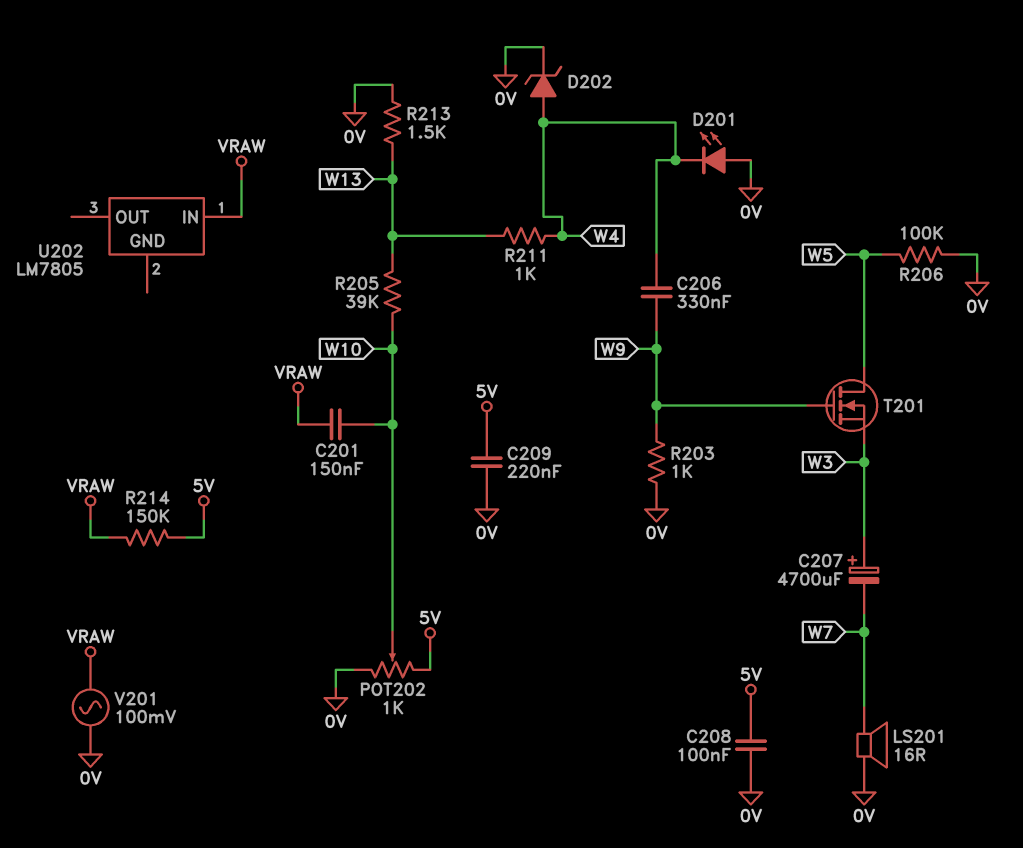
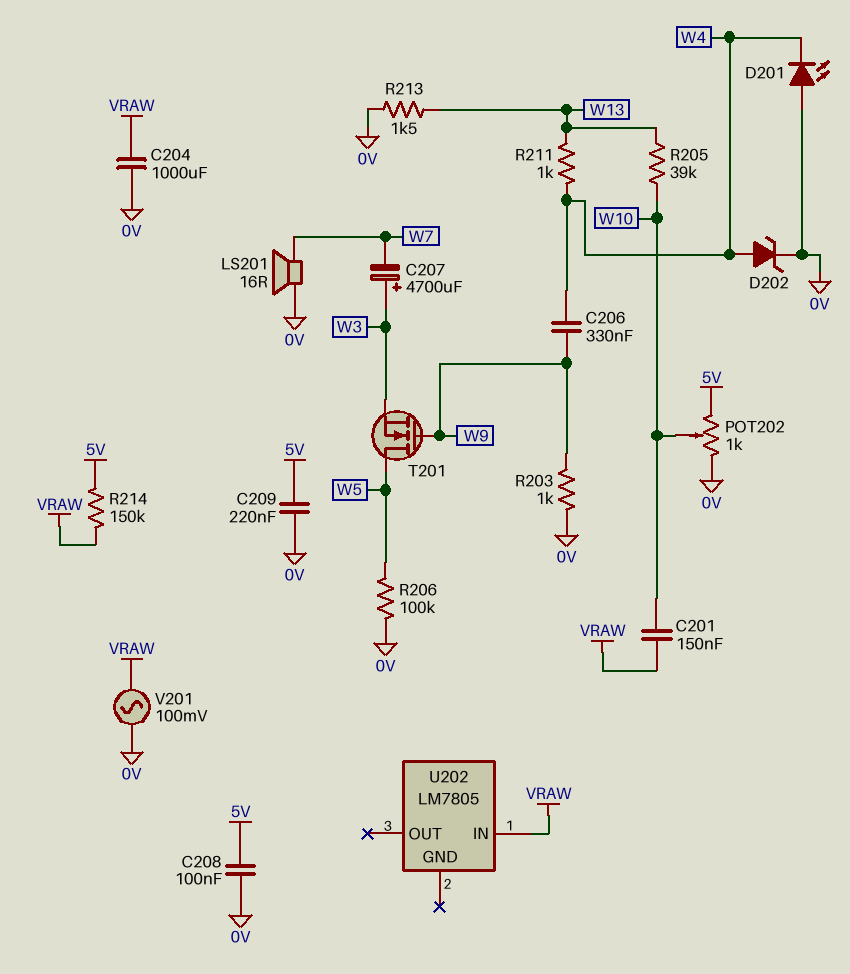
C204: none -> 1000uF (0V, VRAW)

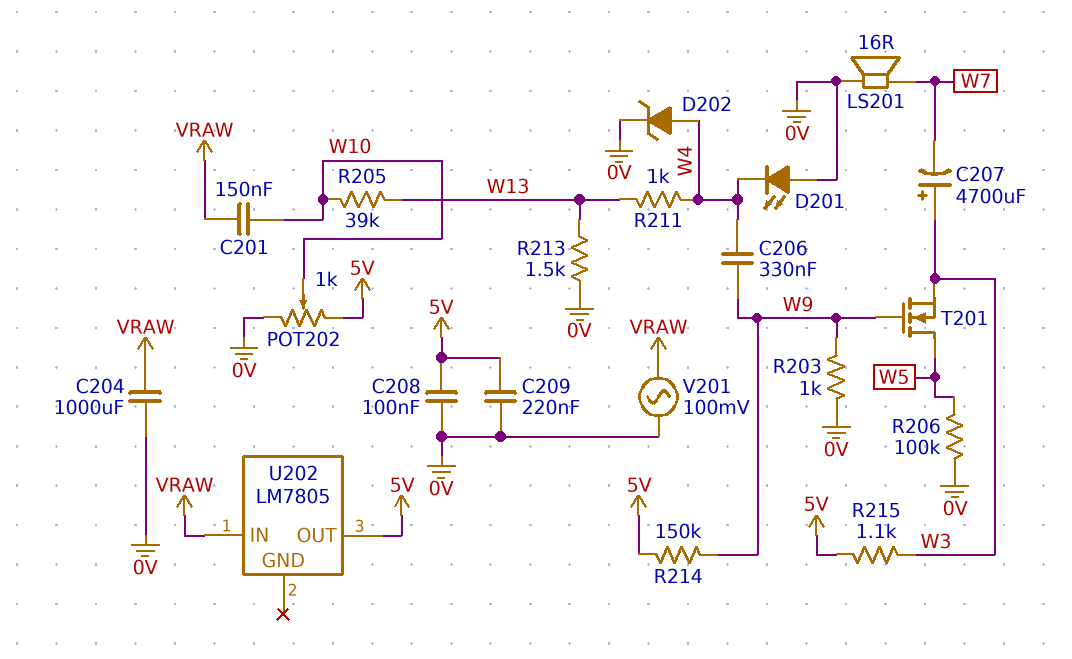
R214: 150k (5V, VRAW) -> 150k (5V, W9)
R215: none -> 1.1k (5V, W3)
U202 pin OUT: none -> 5V

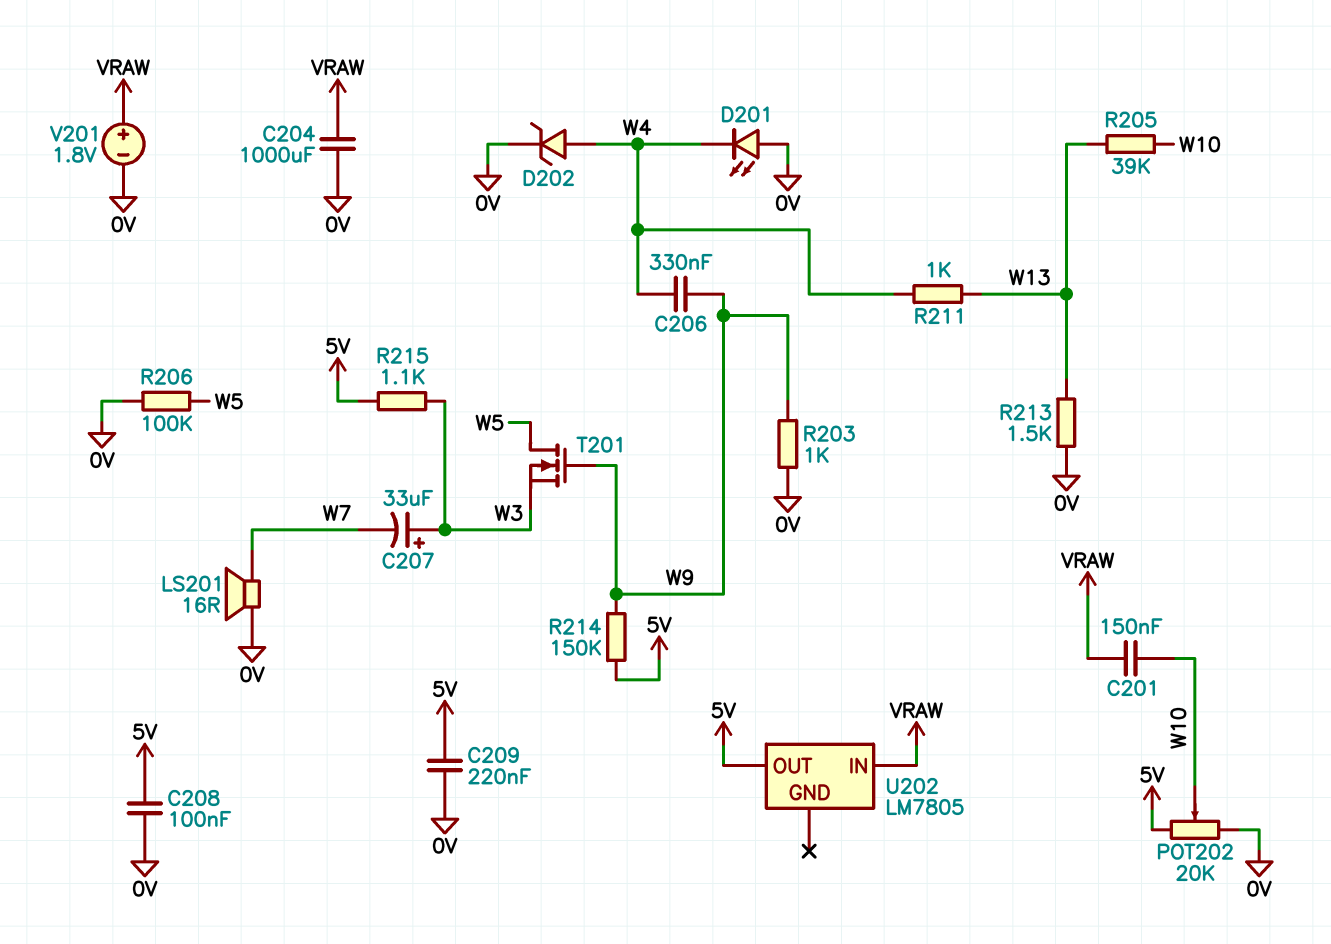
C207: 4700uF (plus W3, minus W7) -> 33uF (plus W3, minus W7)
POT202: 1k (0V, 5V, wiper W10) -> 20k (0V, 5V, wiper W10)
V201: AC 100mV (0V, VRAW) -> 1.8V (plus VRAW, minus 0V)

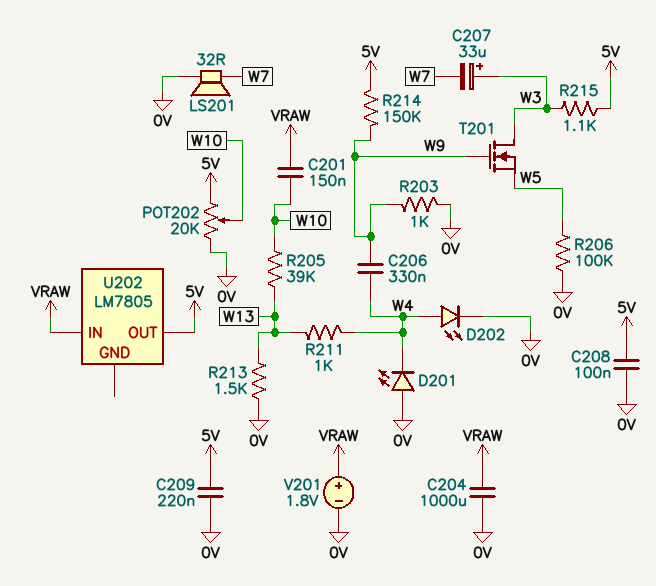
D202: zener (A W4, K 0V) -> LED (A W4, K 0V)
LS201: speaker 16R (0V, W7) -> speaker 32R (0V, W7)
T201: NMOS (G W9, D W5, S W3) -> NMOS (G W9, D W3, S W5)

